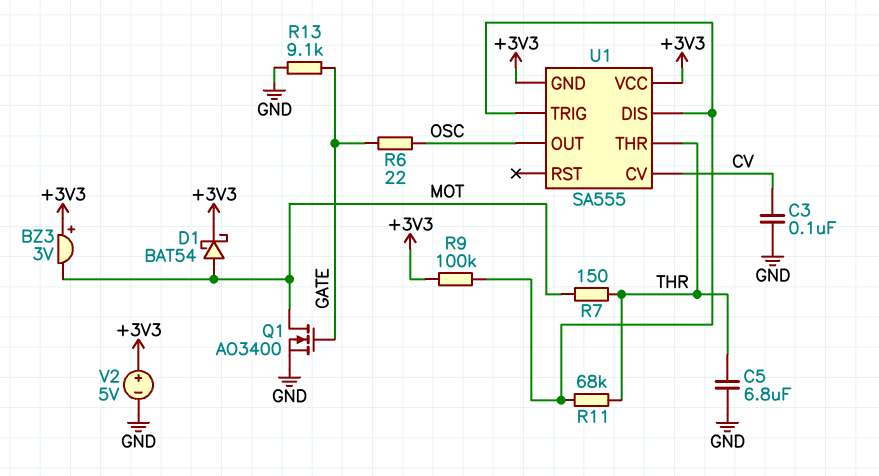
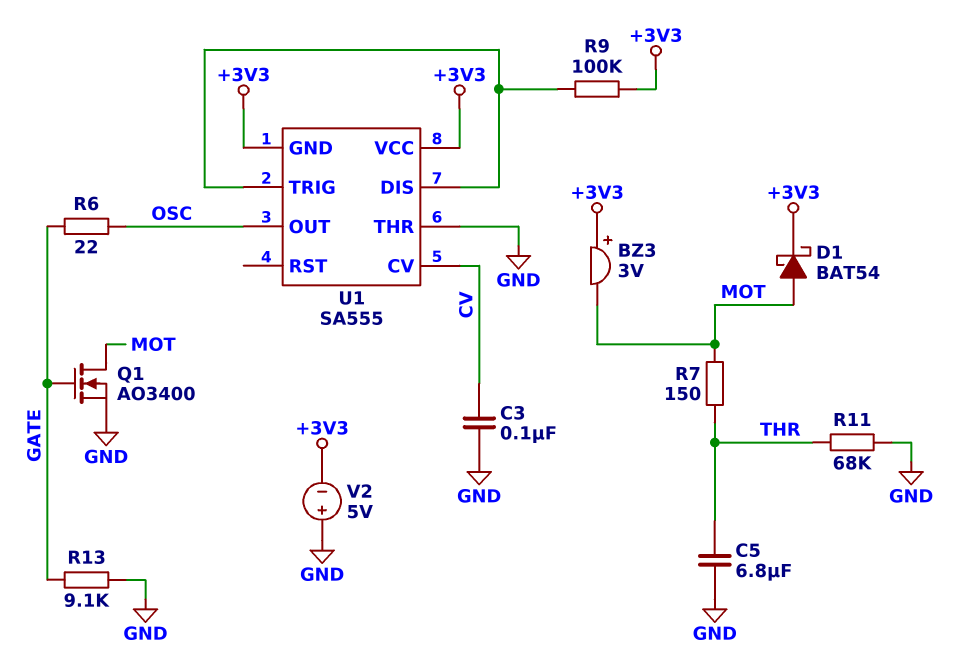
R11: 68k (THR, U1/DIS) -> 68k (GND, THR)
U1 pin THR: THR -> GND
V2: 5V (plus +3V3, minus GND) -> 5V (plus GND, minus +3V3)

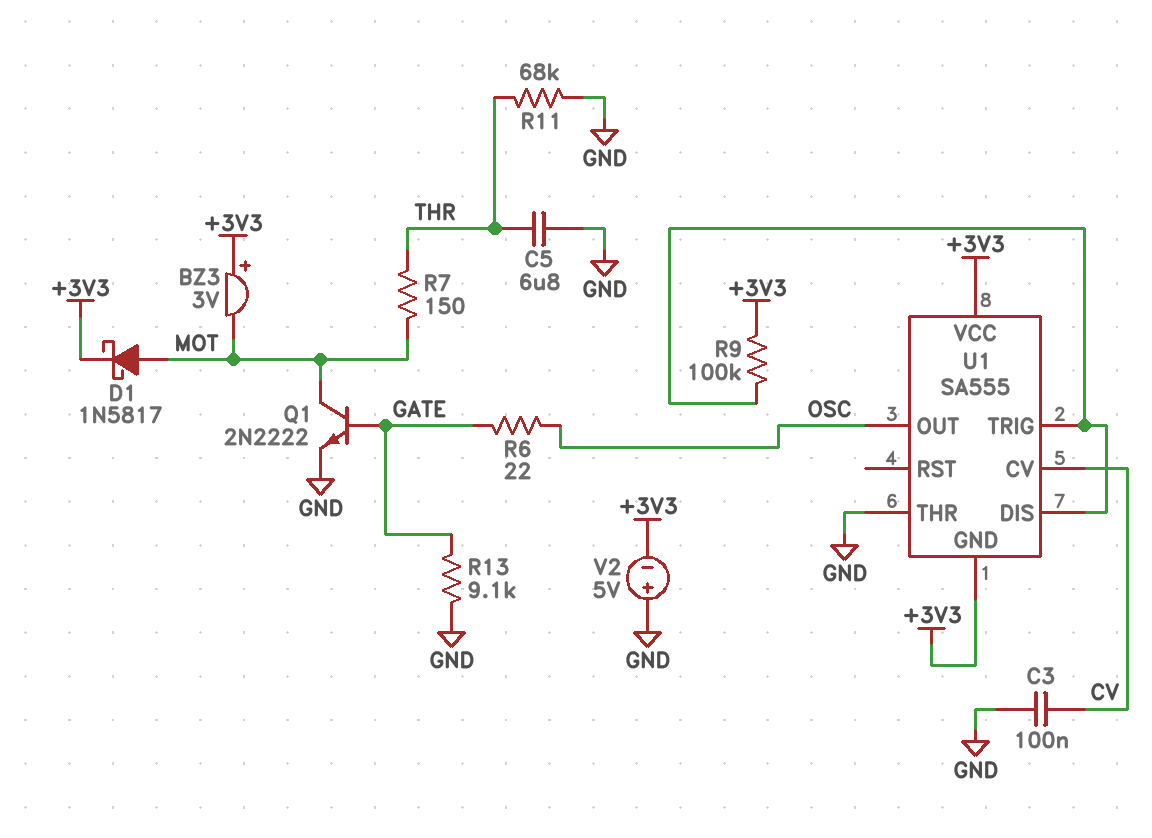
D1: schottky BAT54 (A MOT, K +3V3) -> schottky 1N5817 (A MOT, K +3V3)
Q1: NMOS AO3400 (G GATE, D MOT, S GND) -> NPN 2N2222 (B GATE, C MOT, E GND)

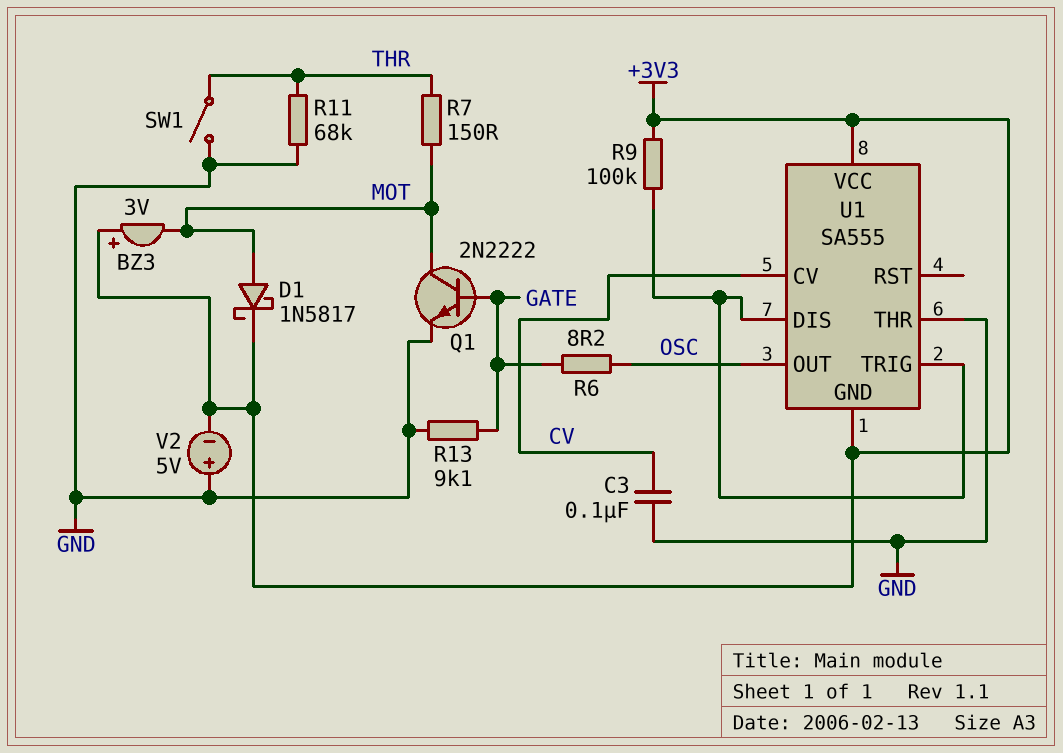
C5: 6.8uF (GND, THR) -> none
R6: 22 (GATE, OSC) -> 8.2 (GATE, OSC)
SW1: none -> switch (GND, THR)

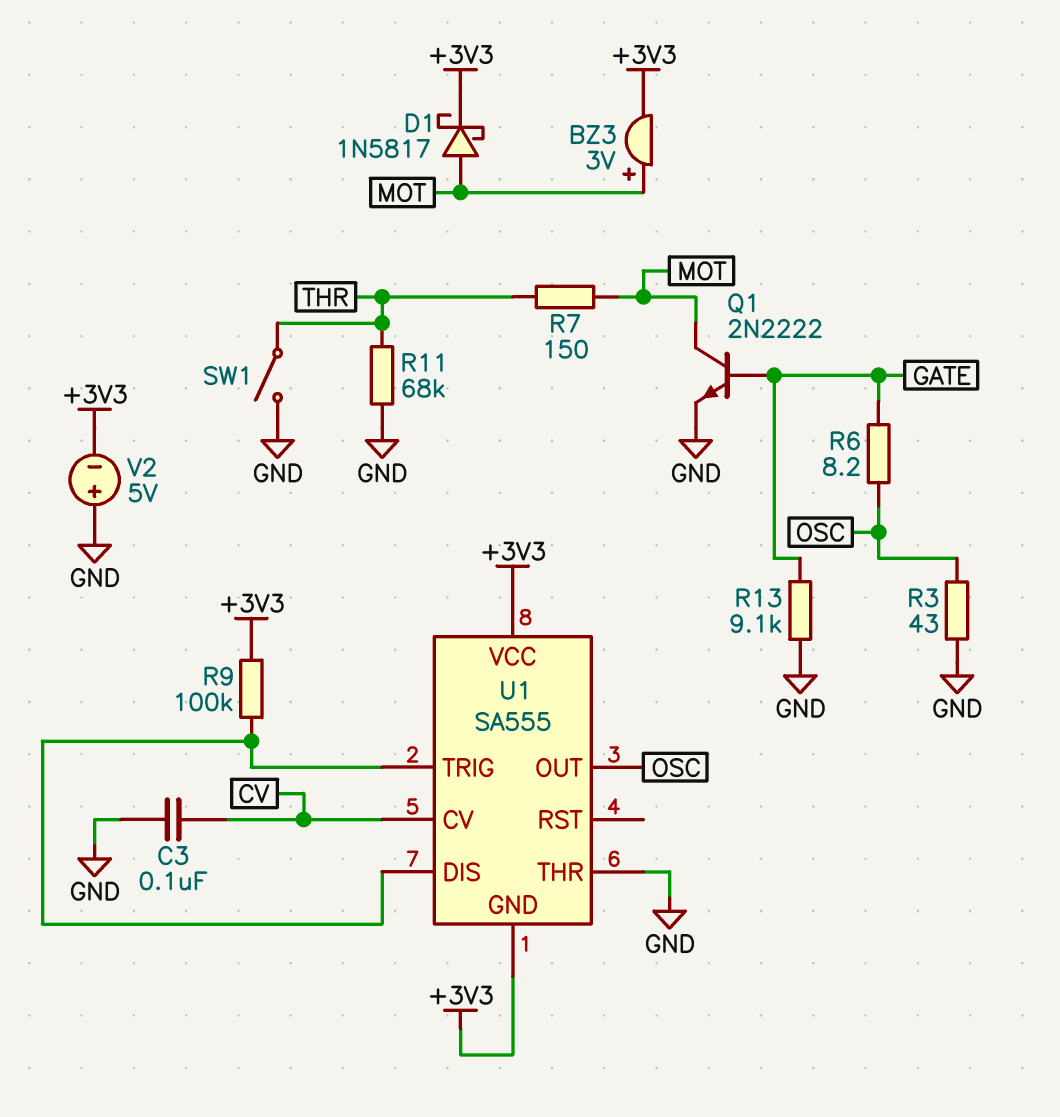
BZ3: buzzer 3V (plus +3V3, minus MOT) -> buzzer 3V (plus MOT, minus +3V3)
R3: none -> 43 (GND, OSC)

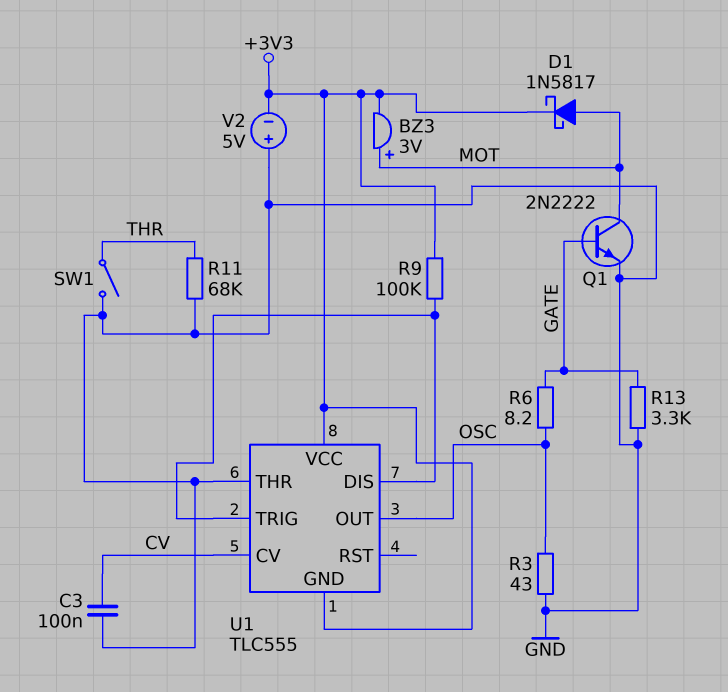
R7: 150 (MOT, THR) -> none
R13: 9.1k (GATE, GND) -> 3.3k (GATE, GND)
U1: SA555 -> TLC555

